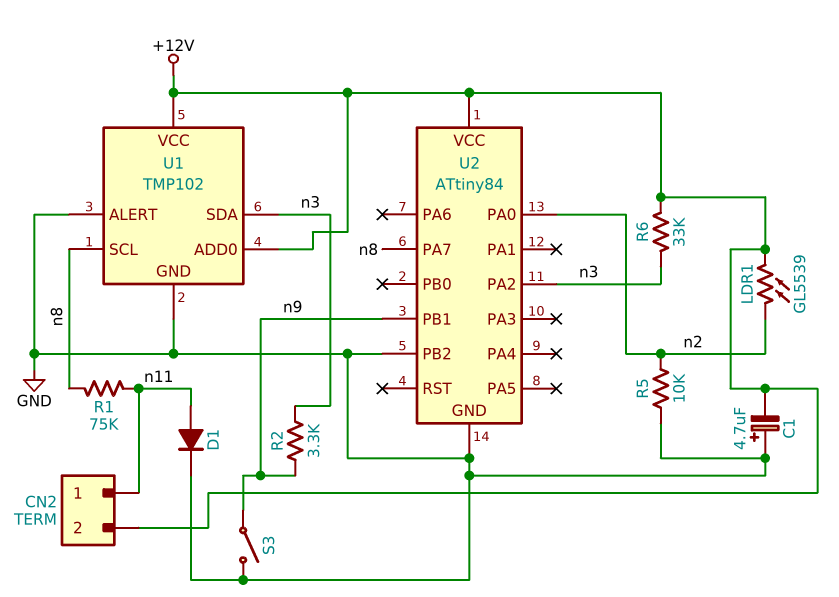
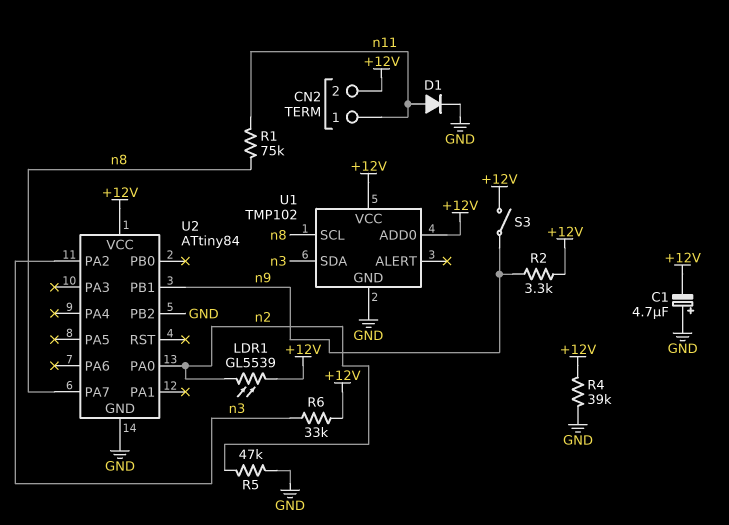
R2: 3.3k (n3, n9) -> 3.3k (+12V, n9)
R4: none -> 39k (+12V, GND)
R5: 10k (GND, n2) -> 47k (GND, n2)
S3: switch (GND, n9) -> switch (+12V, n9)
U1 pin ALERT: GND -> none

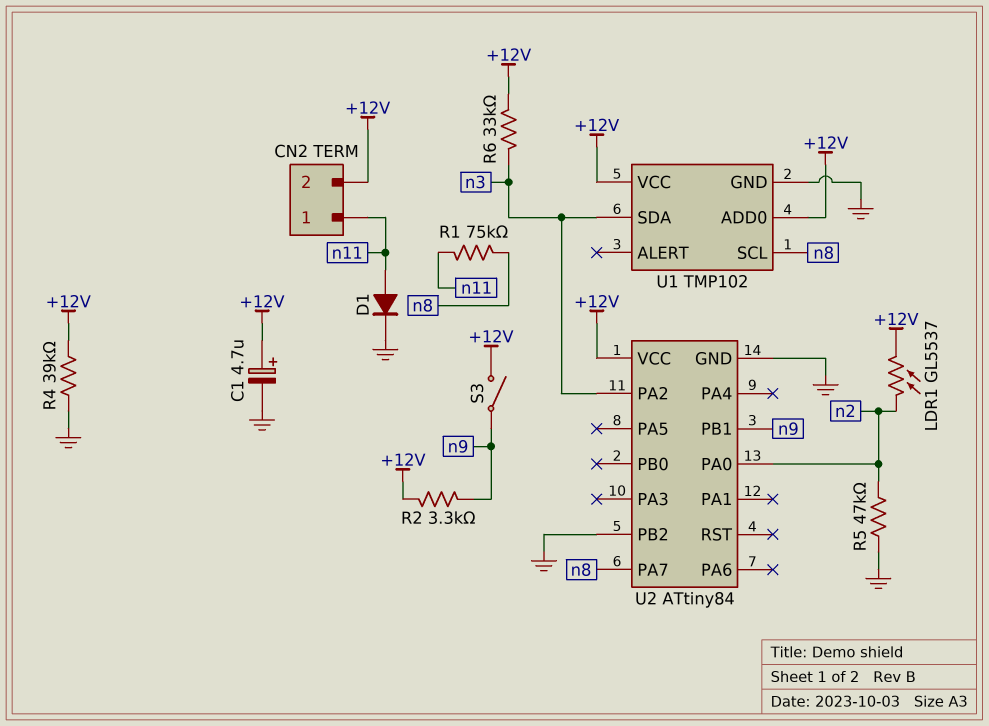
C1: 4.7uF (plus GND, minus +12V) -> 4.7uF (plus +12V, minus GND)
LDR1: GL5539 (+12V, n2) -> GL5537 (+12V, n2)

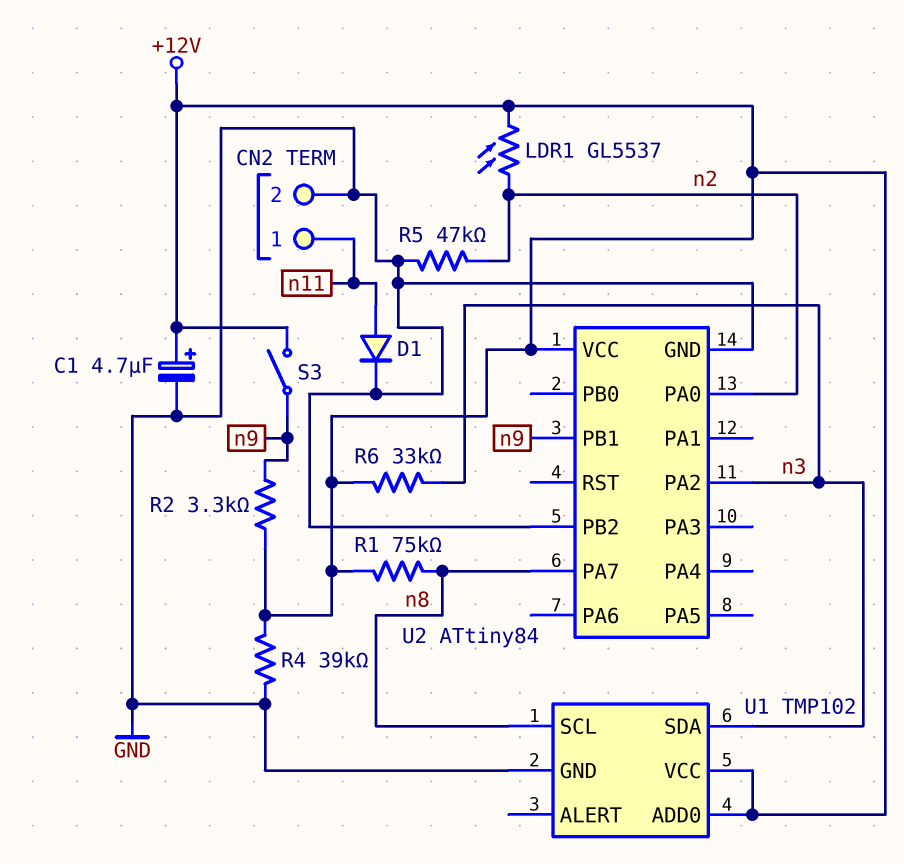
CN2 pin 2: +12V -> GND
R1: 75k (n8, n11) -> 75k (+12V, n8)

